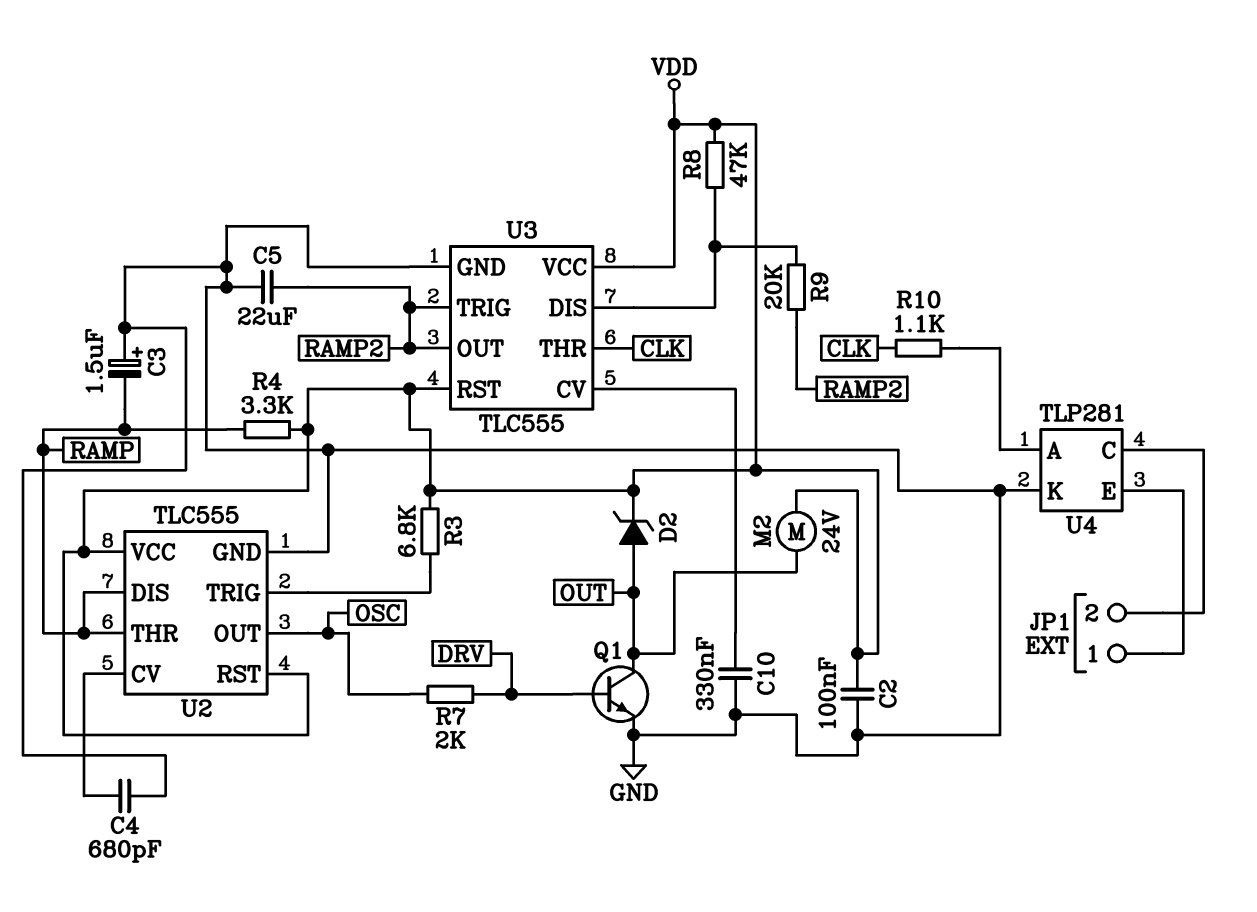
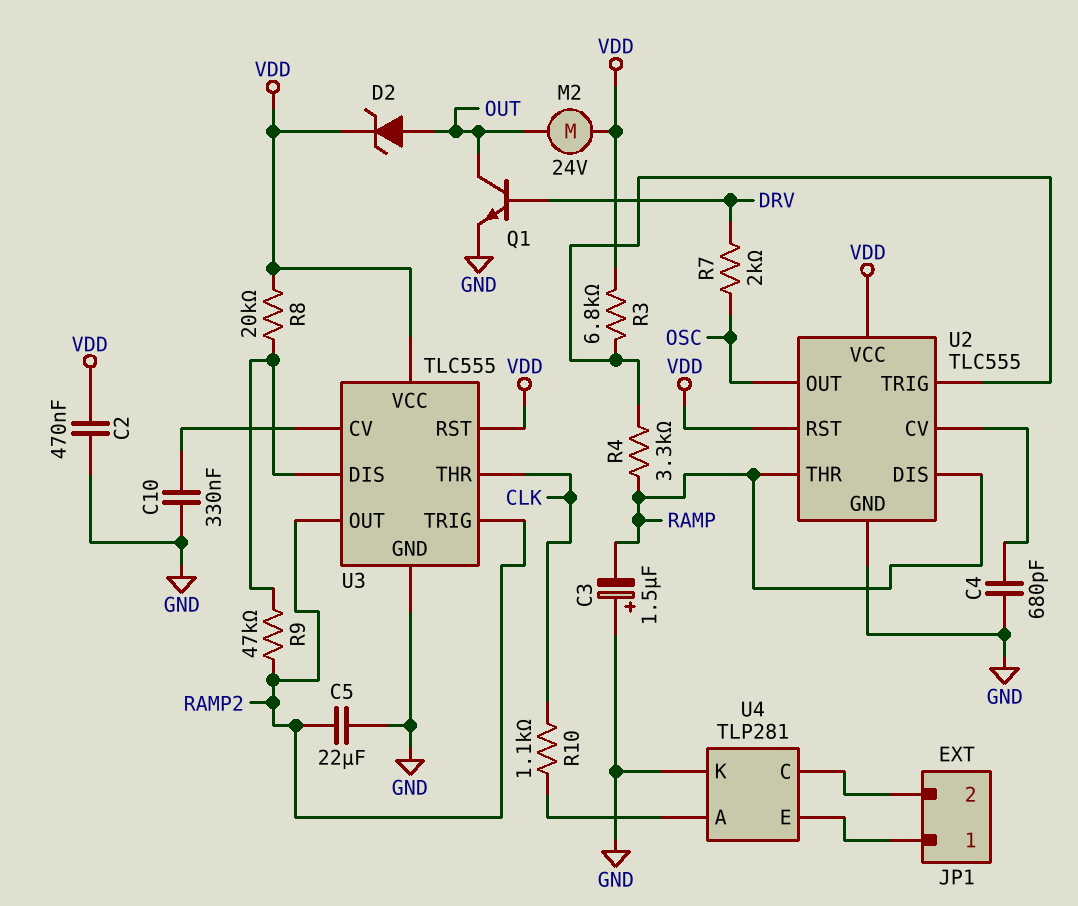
C2: 100nF (GND, VDD) -> 470nF (GND, VDD)
R4: 3.3k (RAMP, VDD) -> 3.3k (RAMP, U2/TRIG)
R8: 47k (U3/DIS, VDD) -> 20k (U3/DIS, VDD)
R9: 20k (RAMP2, U3/DIS) -> 47k (RAMP2, U3/DIS)

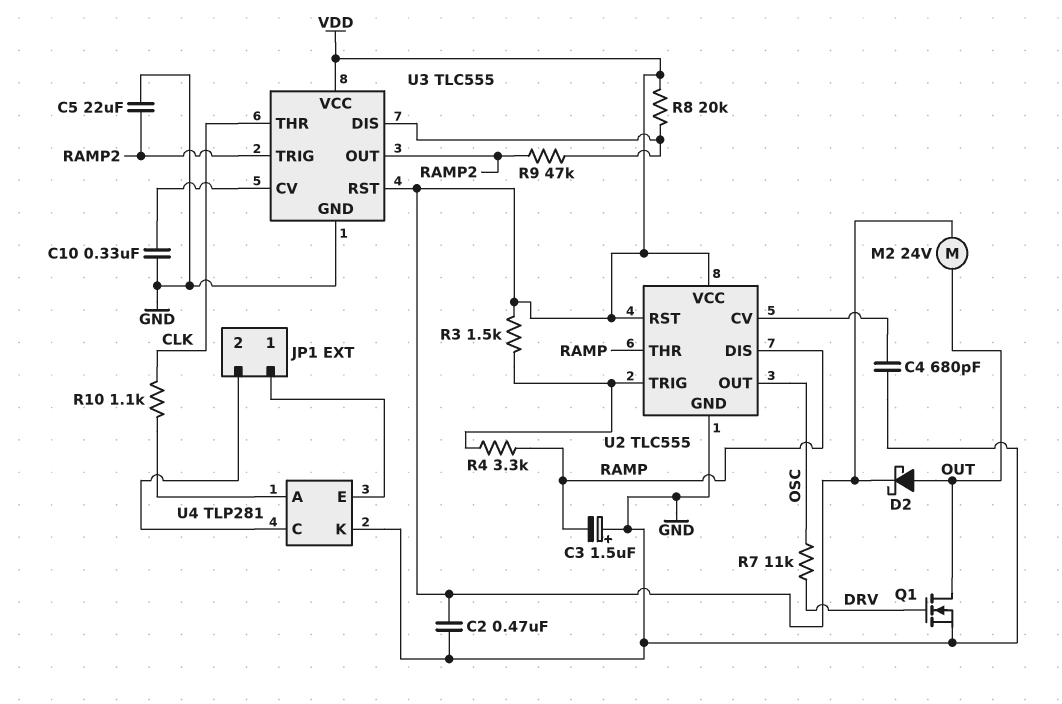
D2: zener (A OUT, K VDD) -> schottky (A OUT, K VDD)
Q1: NPN (B DRV, C OUT, E GND) -> NMOS (G DRV, D OUT, S GND)
R3: 6.8k (U2/TRIG, VDD) -> 1.5k (U2/TRIG, VDD)
R7: 2k (DRV, OSC) -> 11k (DRV, OSC)

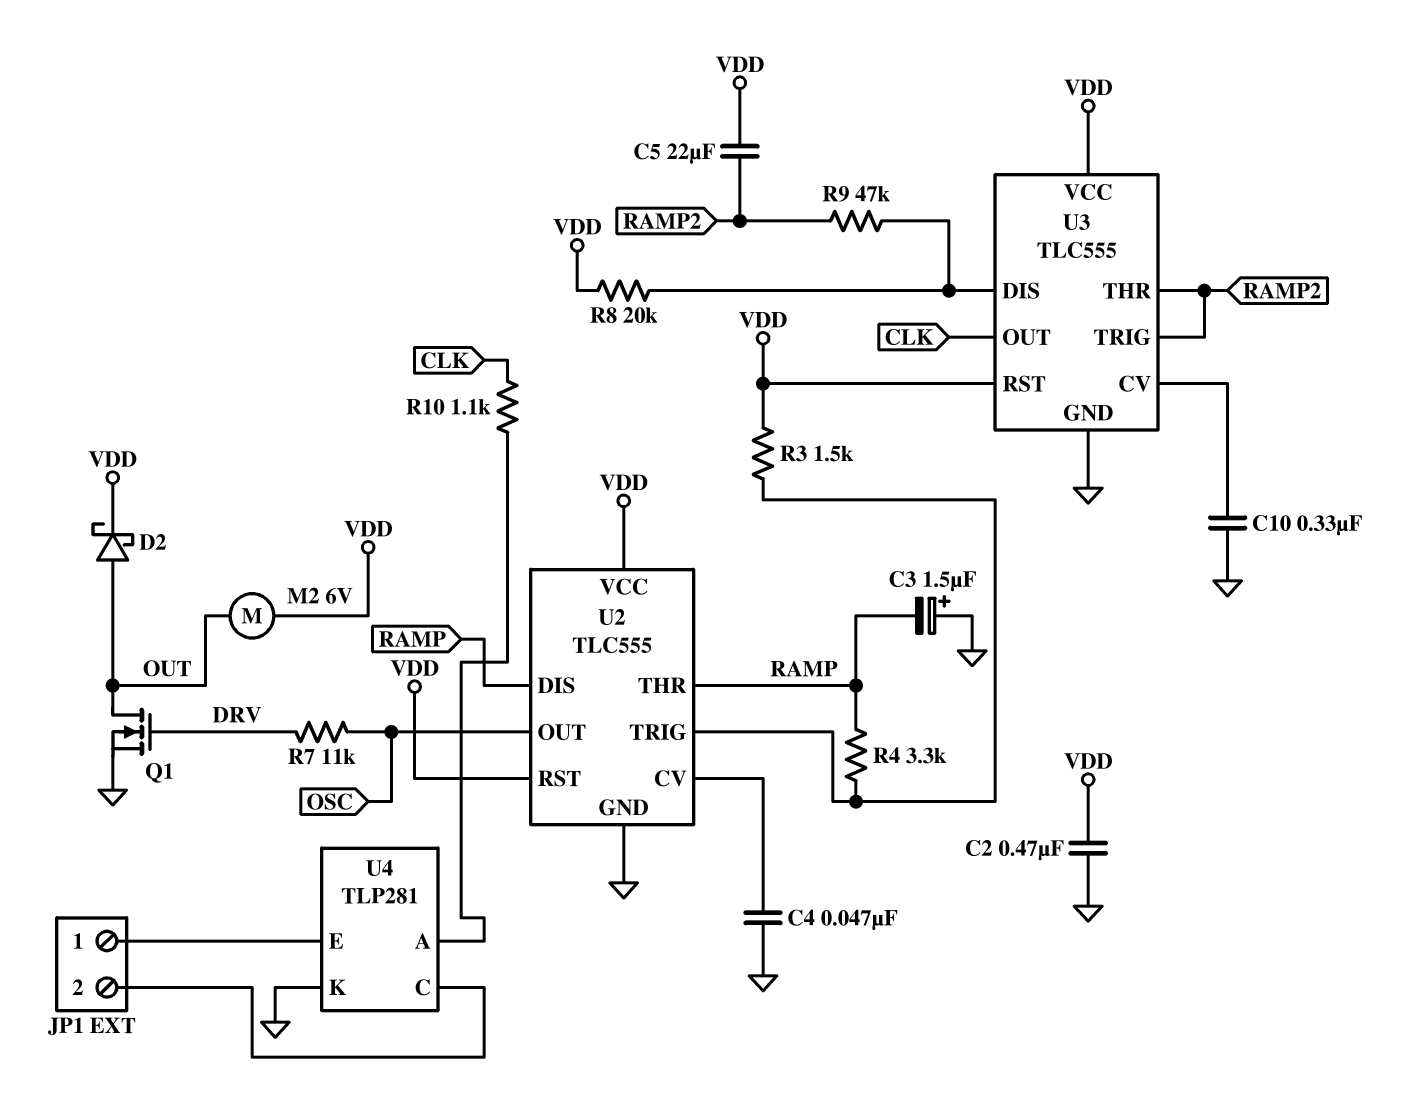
C4: 680pF (GND, U2/CV) -> 47nF (GND, U2/CV)
C5: 22uF (GND, RAMP2) -> 22uF (RAMP2, VDD)
M2: motor 24V (OUT, VDD) -> motor 6V (OUT, VDD)
U3 pin OUT: RAMP2 -> CLK
U3 pin THR: CLK -> RAMP2

